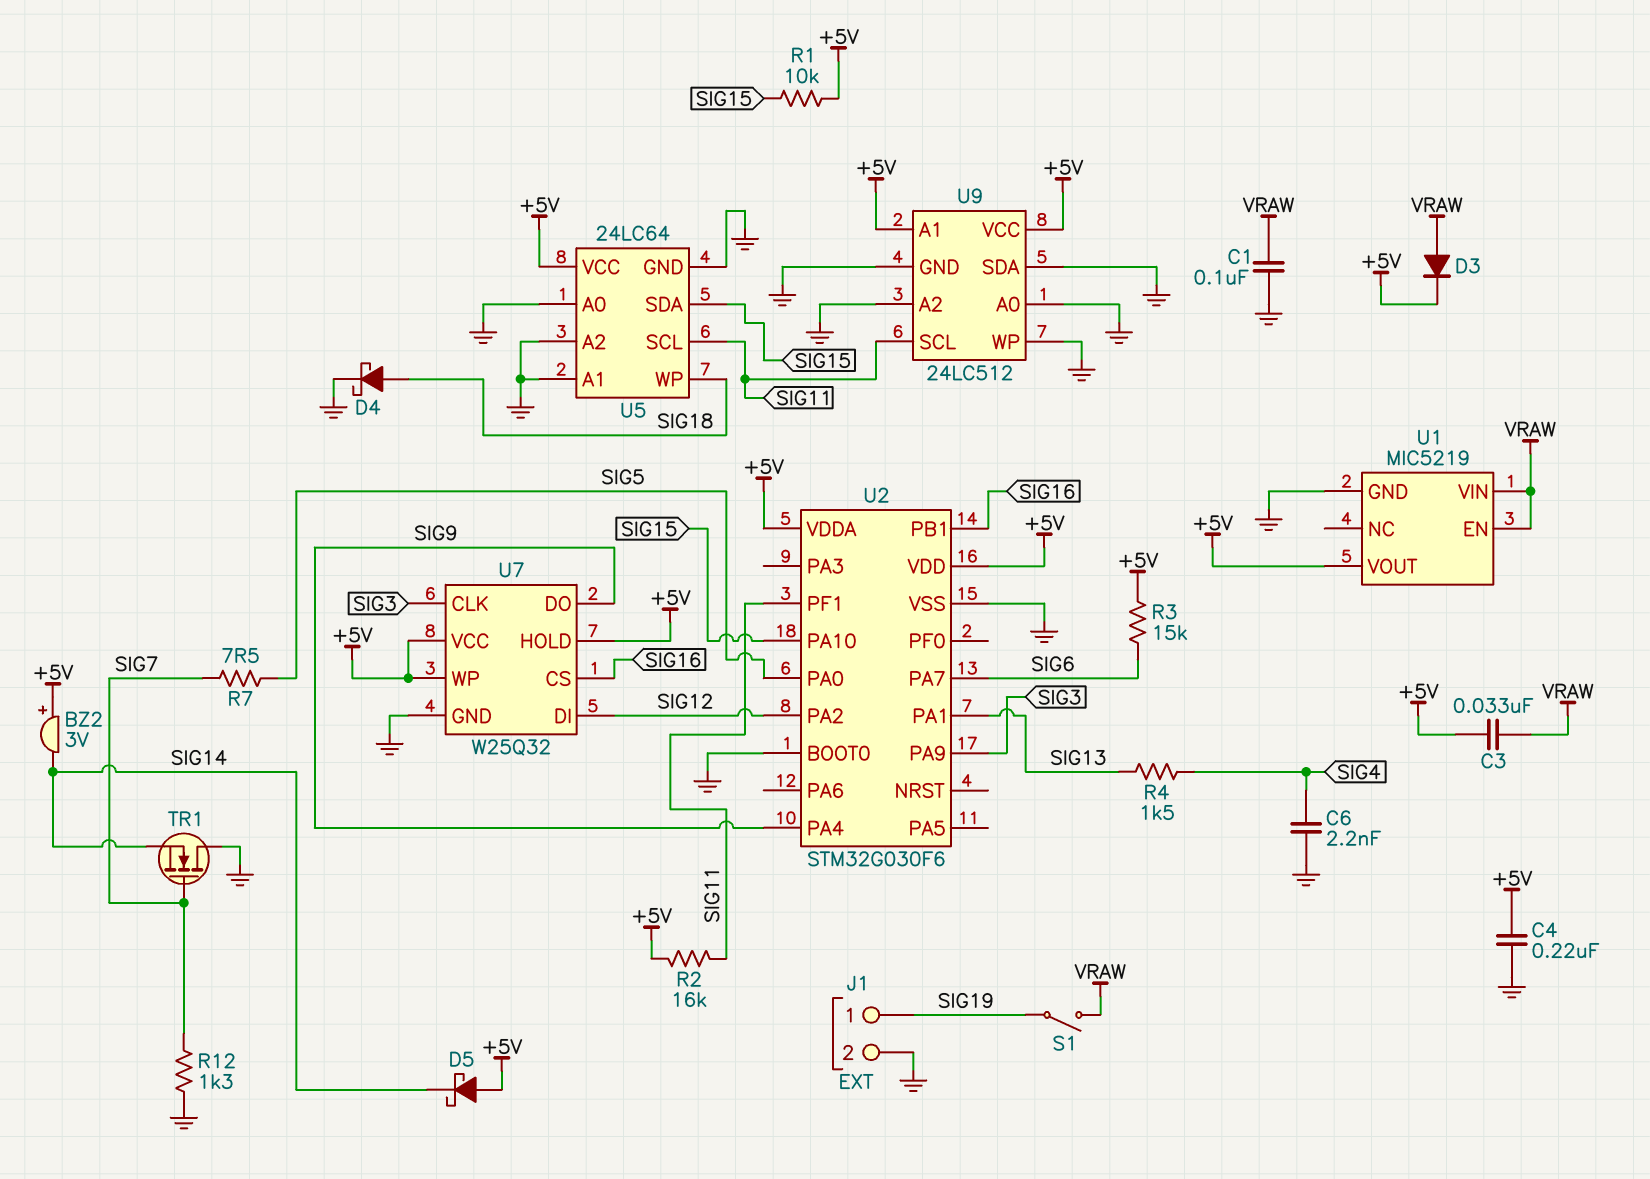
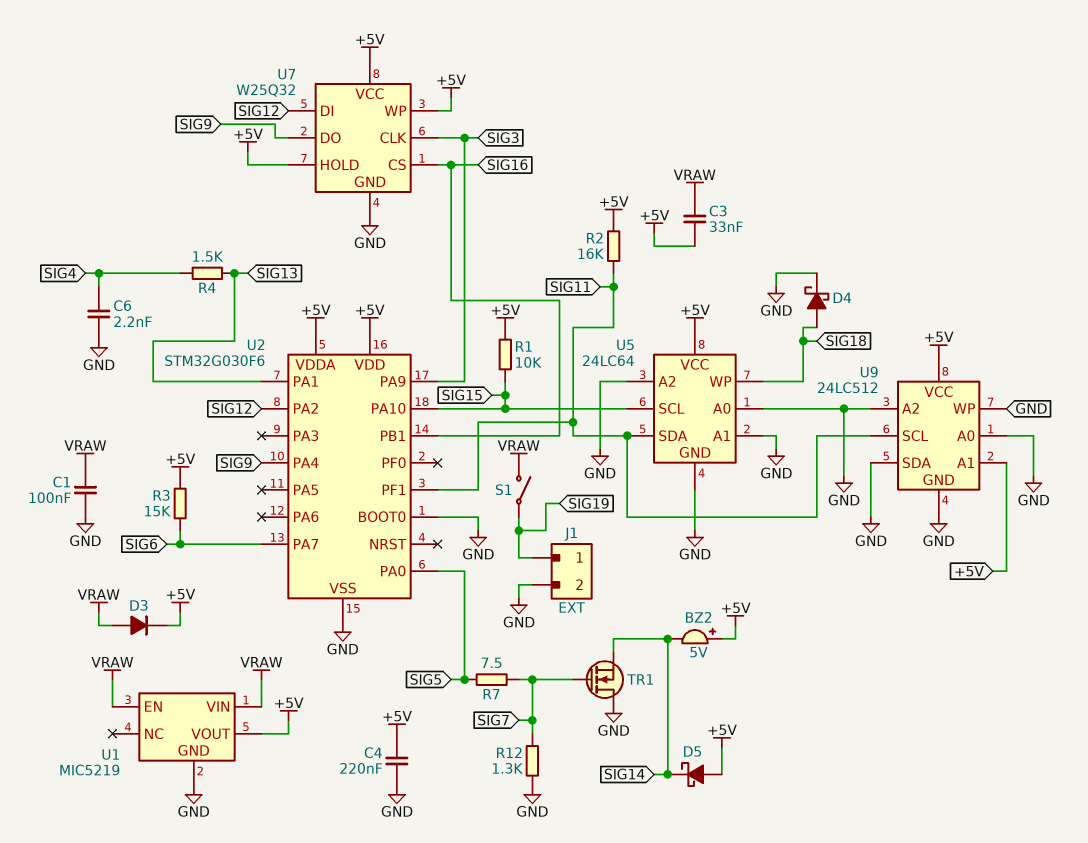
BZ2: buzzer 3V (plus +5V, minus SIG14) -> buzzer 5V (plus +5V, minus SIG14)
U5 pin SCL: SIG11 -> SIG15
U5 pin SDA: SIG15 -> SIG11

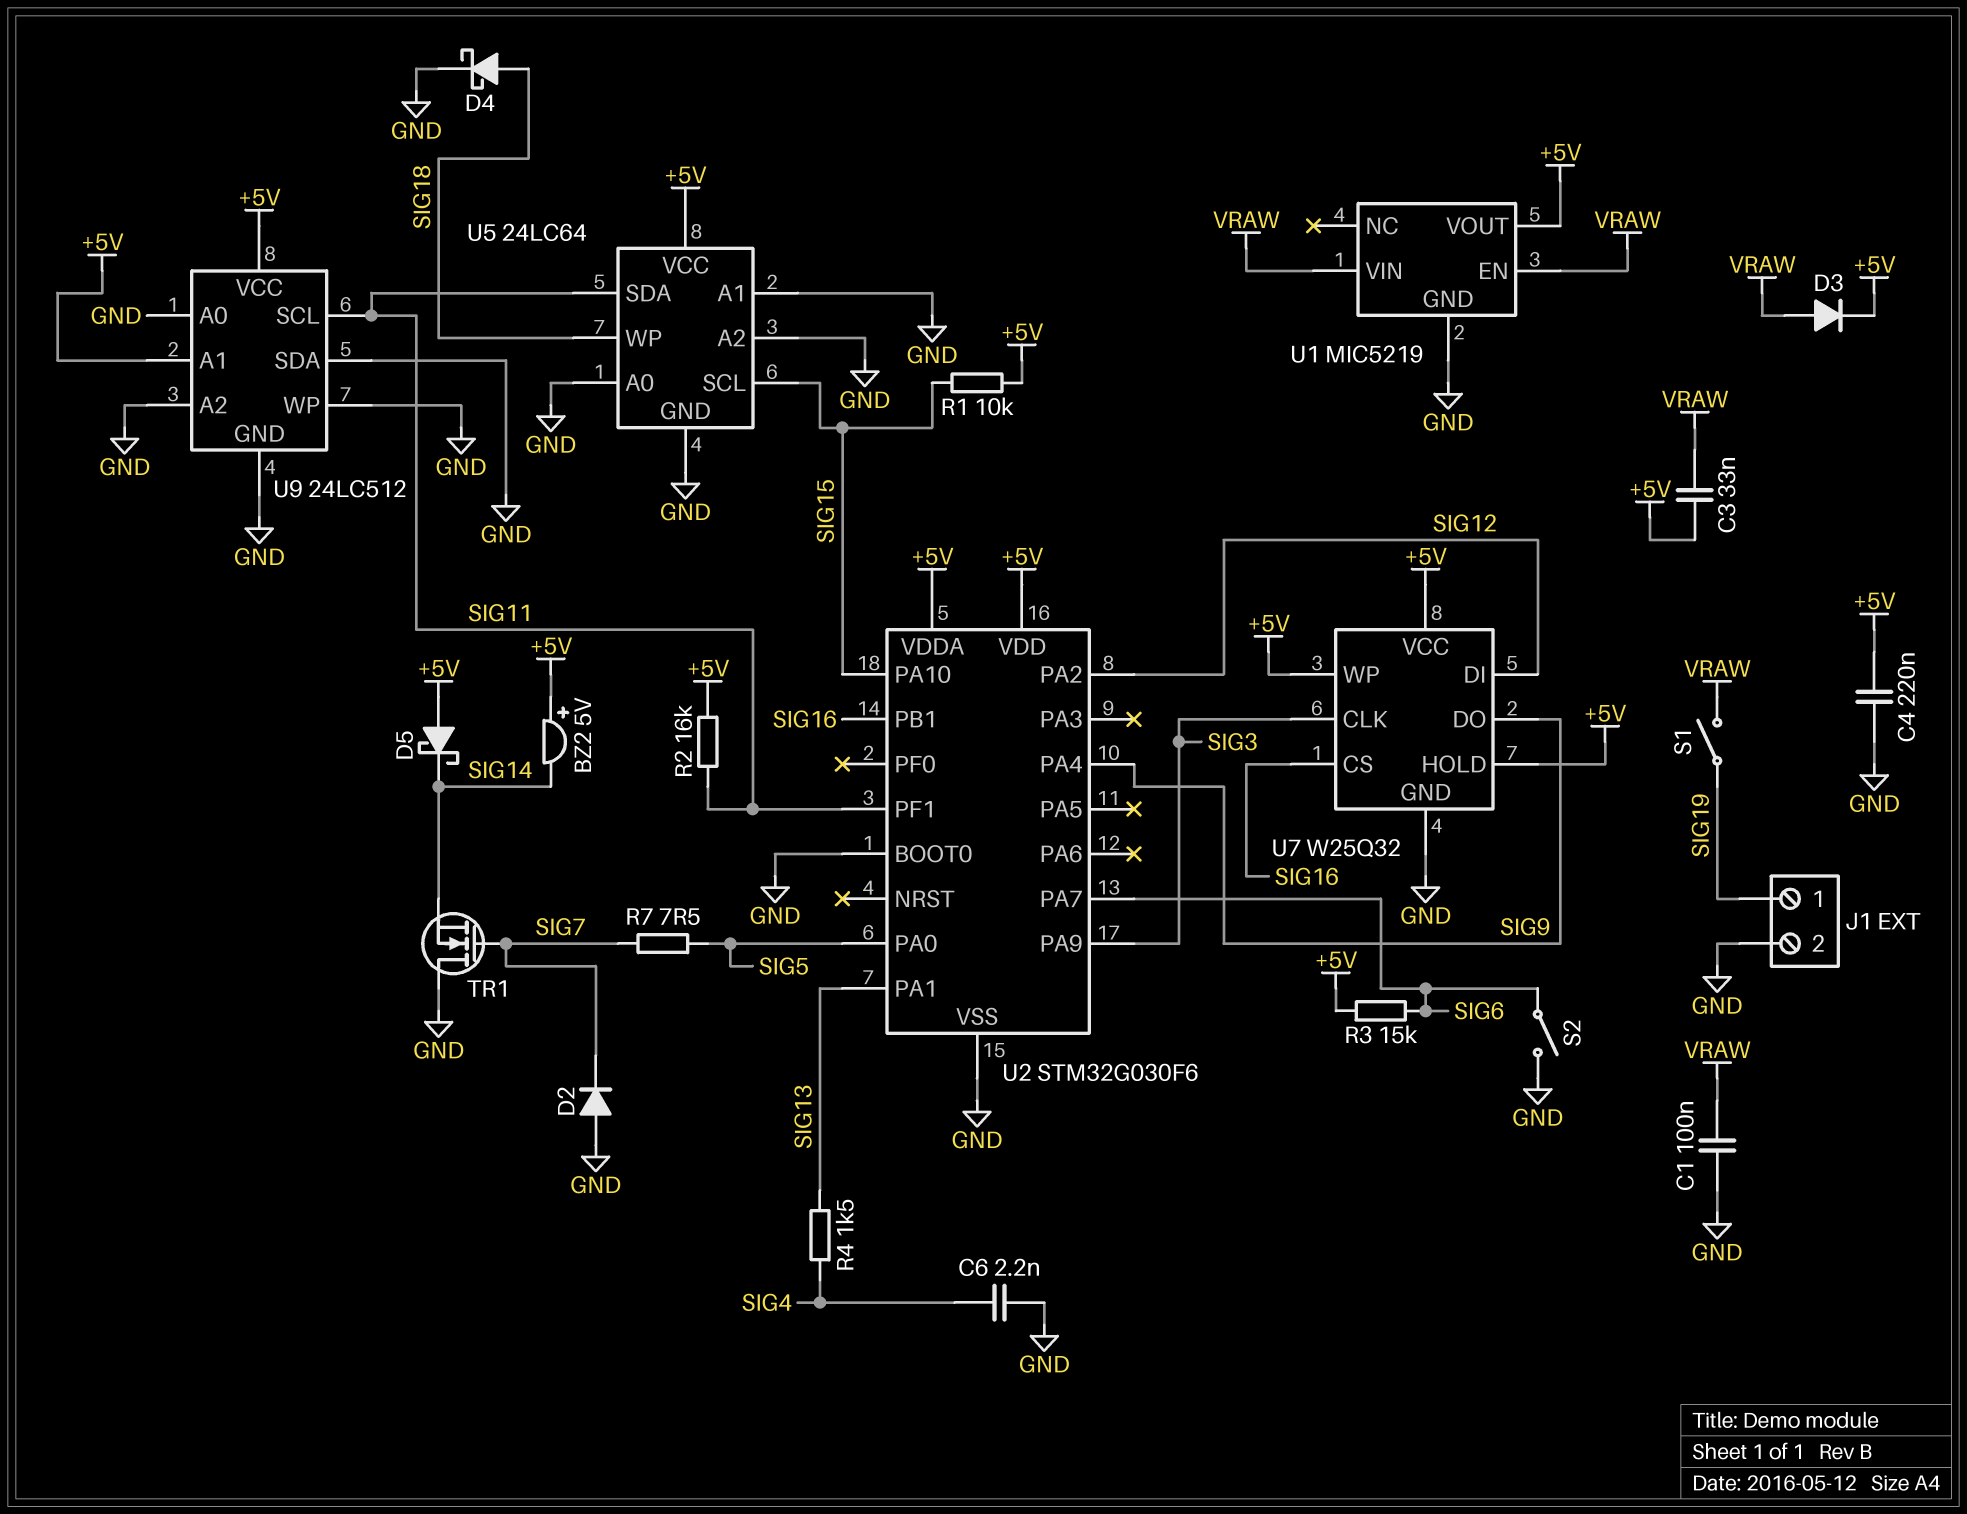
D2: none -> diode (A GND, K SIG7)
R12: 1.3k (GND, SIG7) -> none
S2: none -> switch (GND, SIG6)

